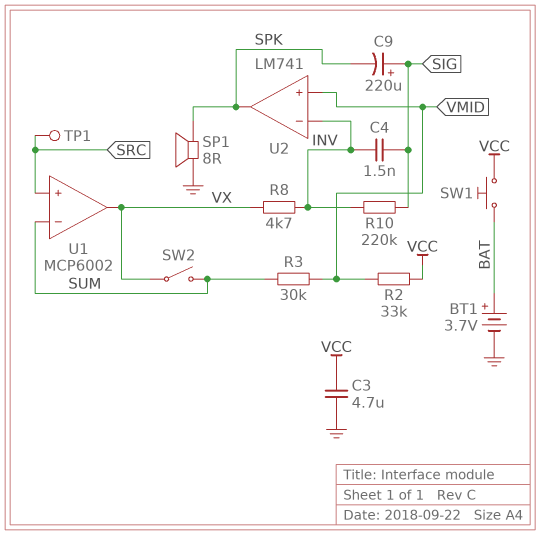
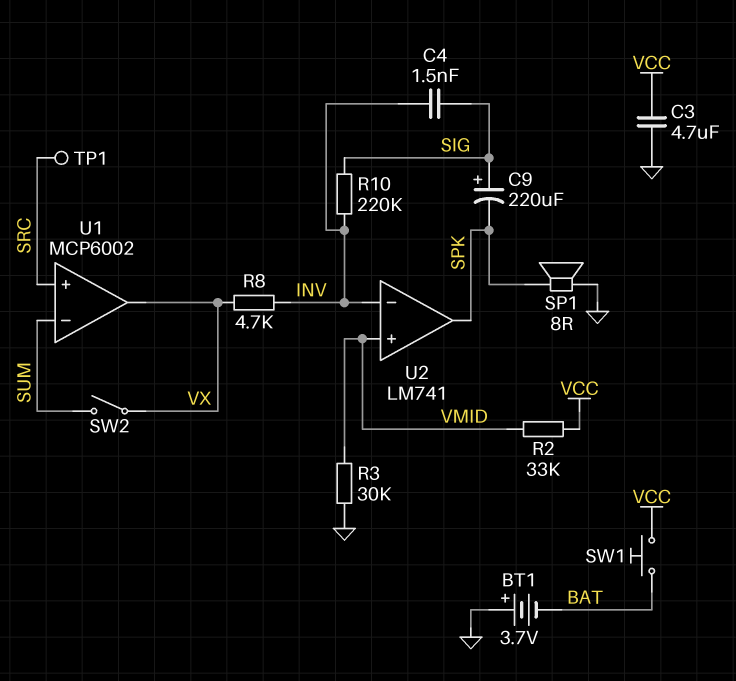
BT1: 3.7V (plus BAT, minus GND) -> 3.7V (plus GND, minus BAT)
R3: 30k (SUM, VMID) -> 30k (GND, VMID)

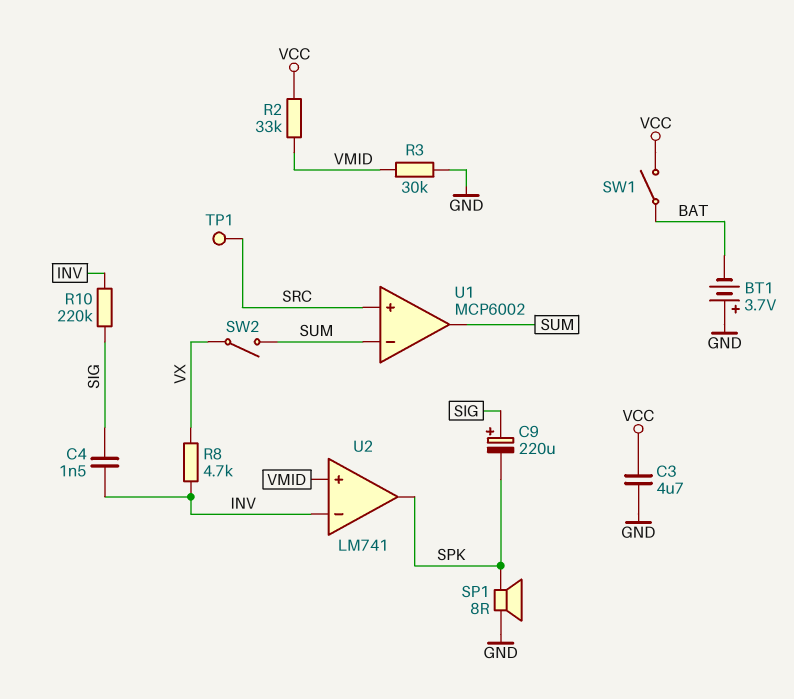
SW1: button (BAT, VCC) -> switch (BAT, VCC)
U1 pin out: VX -> SUM

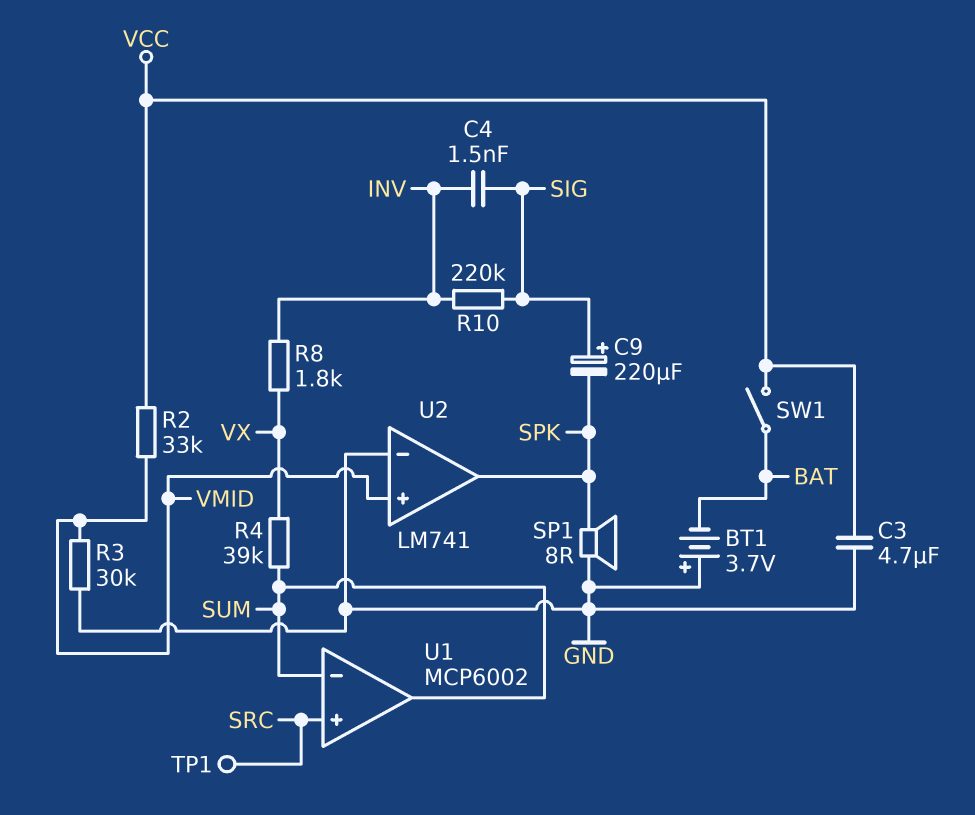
R4: none -> 39k (SUM, VX)
R8: 4.7k (INV, VX) -> 1.8k (INV, VX)
SW2: switch (SUM, VX) -> none
U2 pin in-: INV -> GND

